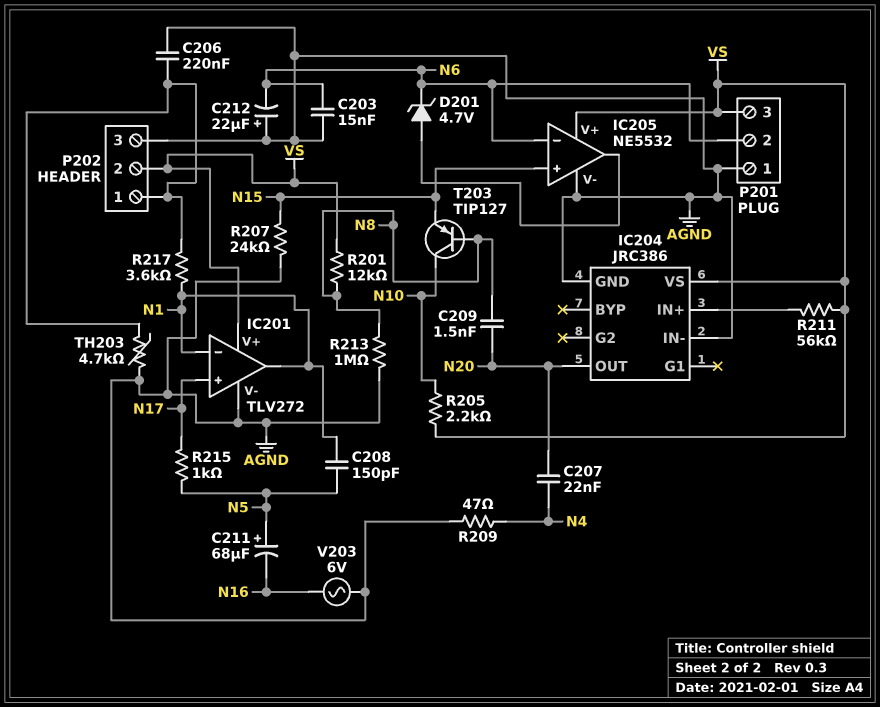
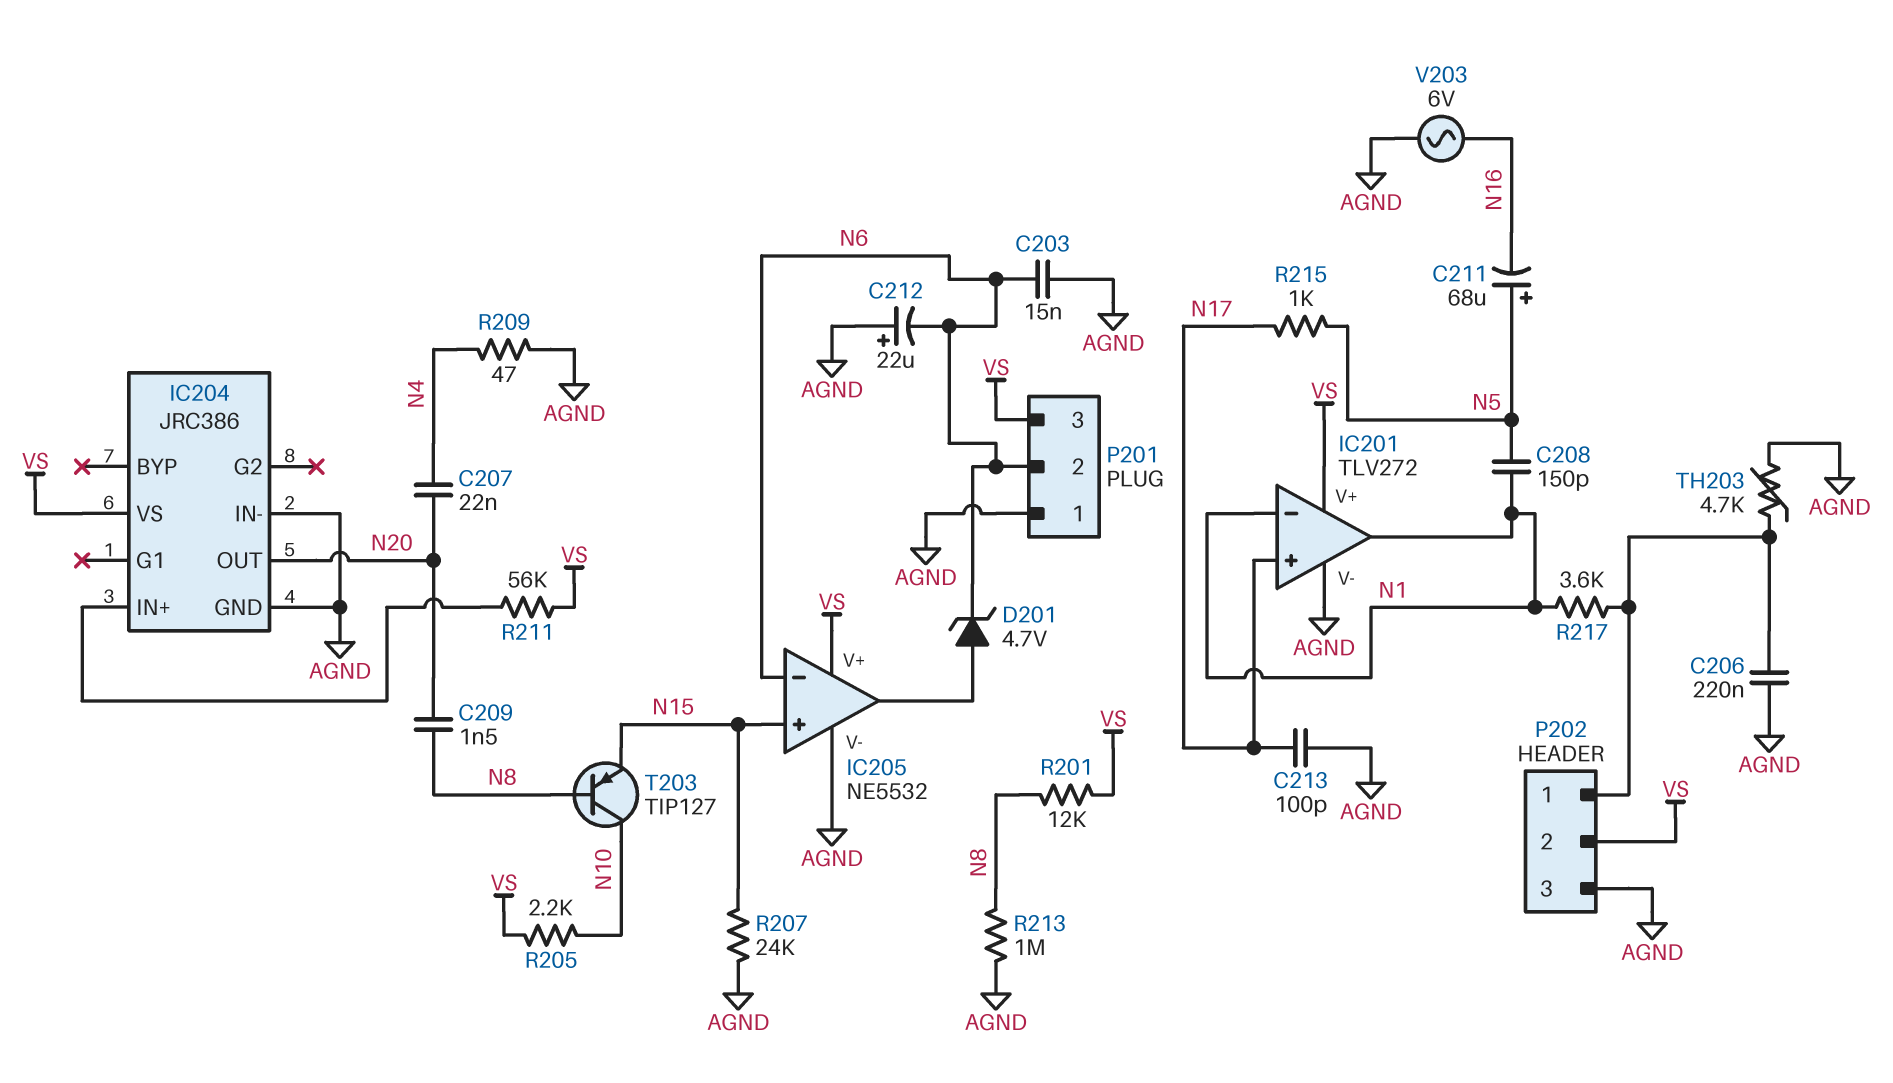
C213: none -> 100pF (AGND, N17)

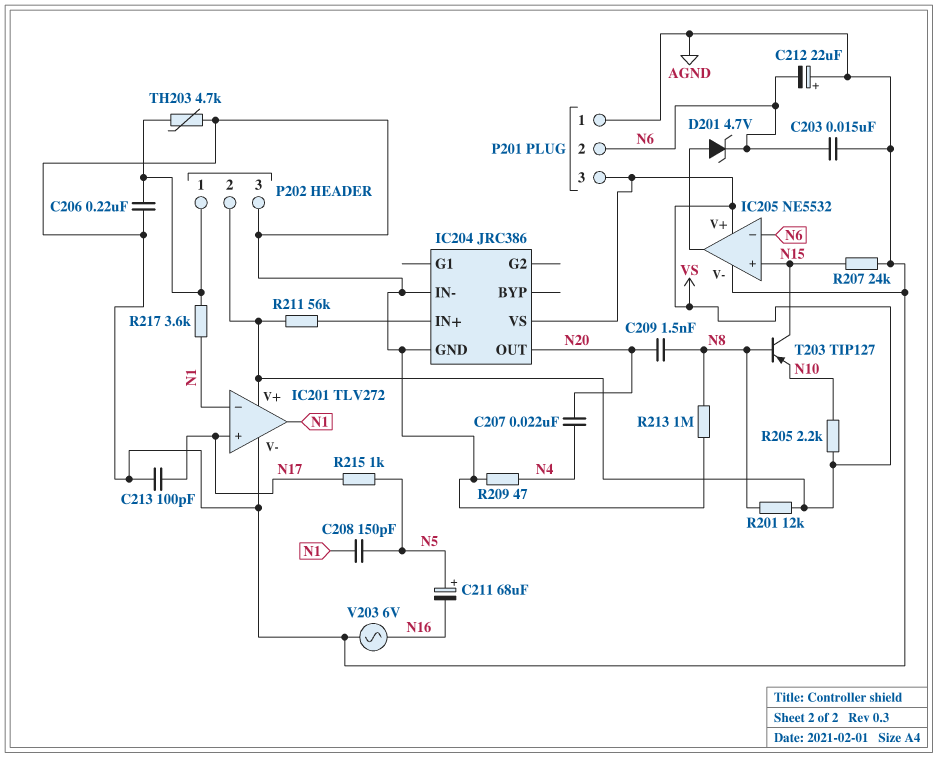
T203: PNP TIP127 (B N8, C N10, E N15) -> PNP TIP127 (B N8, C N15, E N10)

